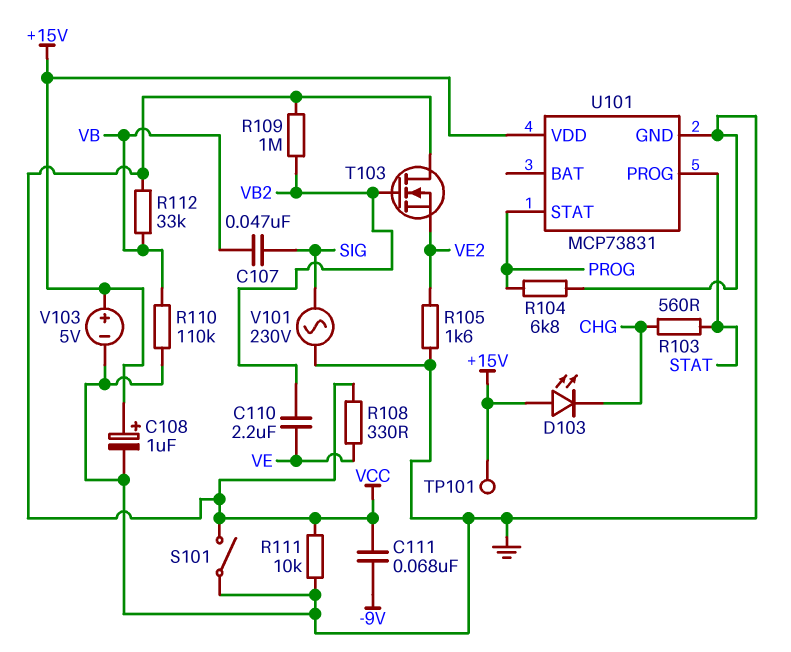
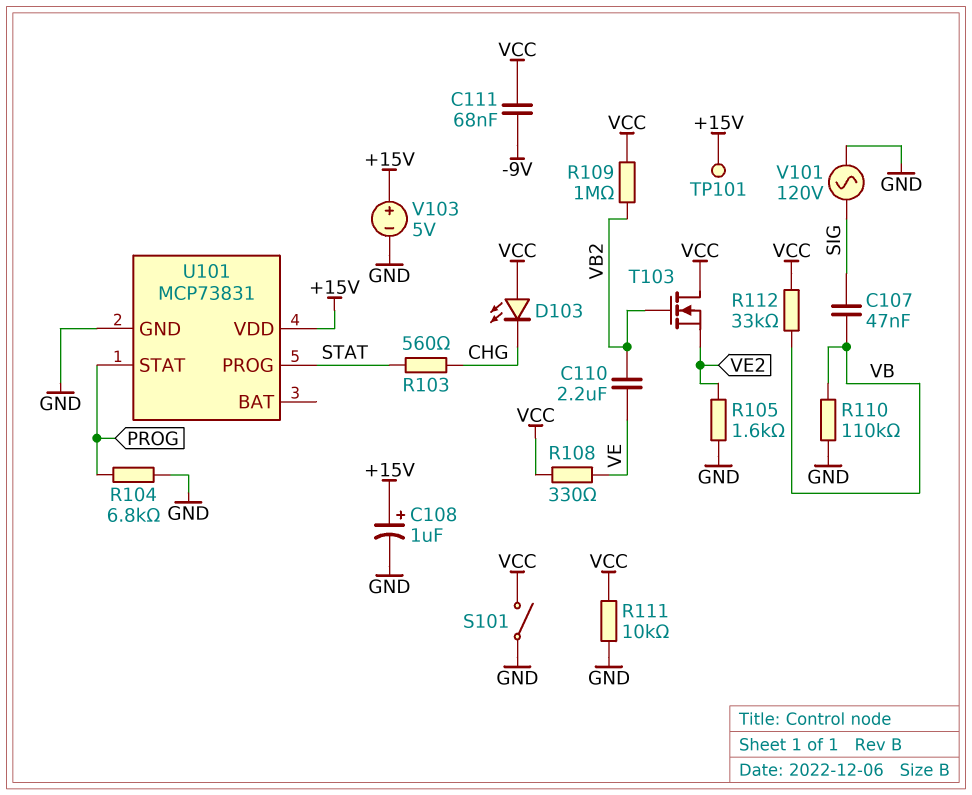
D103: LED (A +15V, K CHG) -> LED (A VCC, K CHG)
V101: AC 230V (GND, SIG) -> AC 120V (GND, SIG)

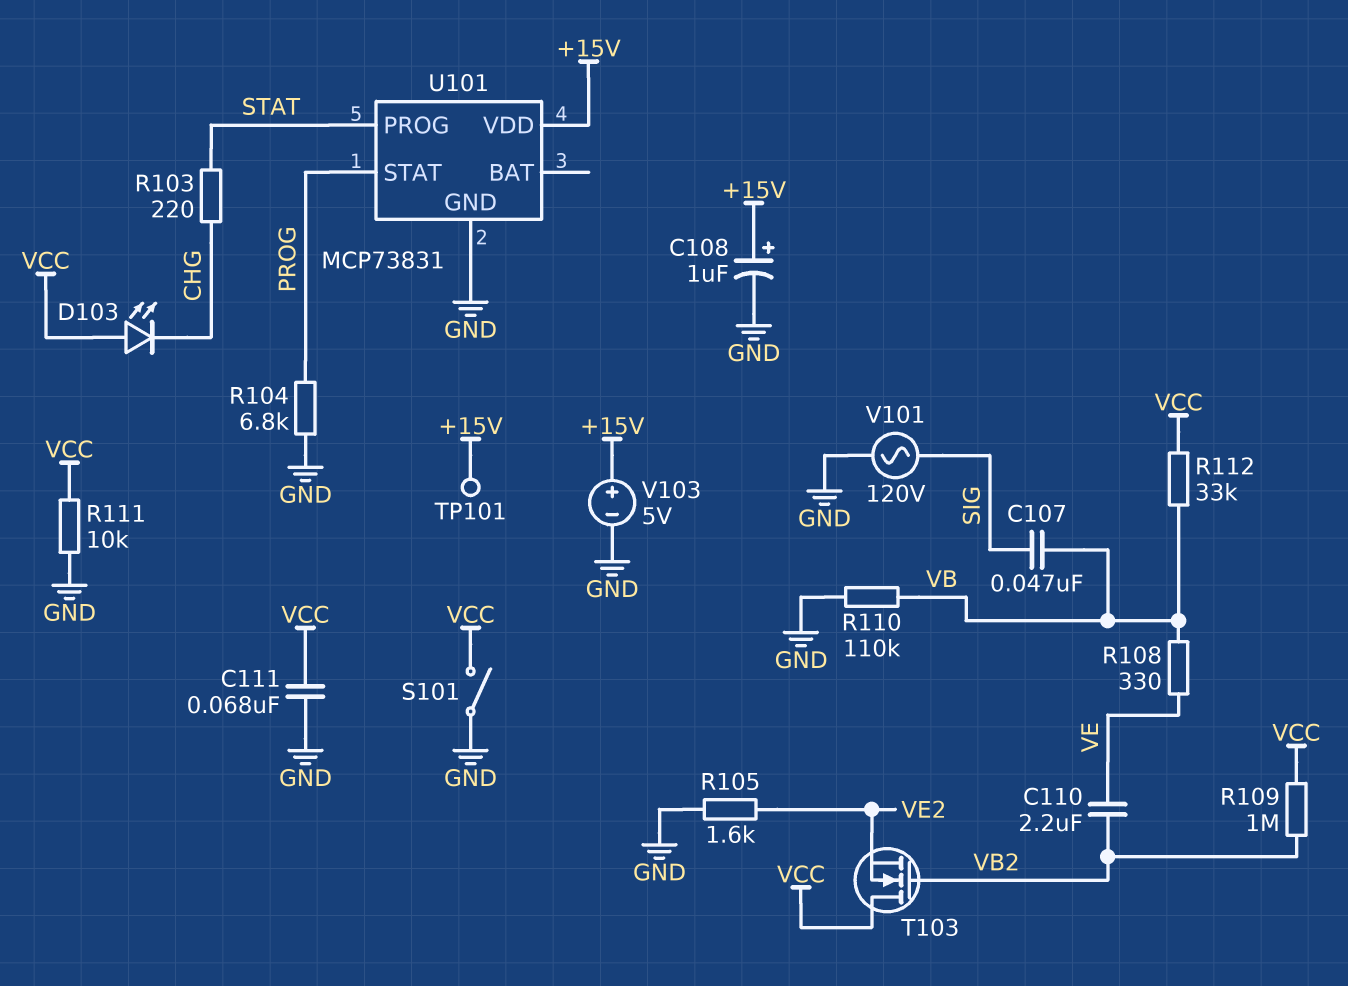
C111: 68nF (-9V, VCC) -> 68nF (GND, VCC)
R103: 560 (CHG, STAT) -> 220 (CHG, STAT)
R108: 330 (VCC, VE) -> 330 (VB, VE)

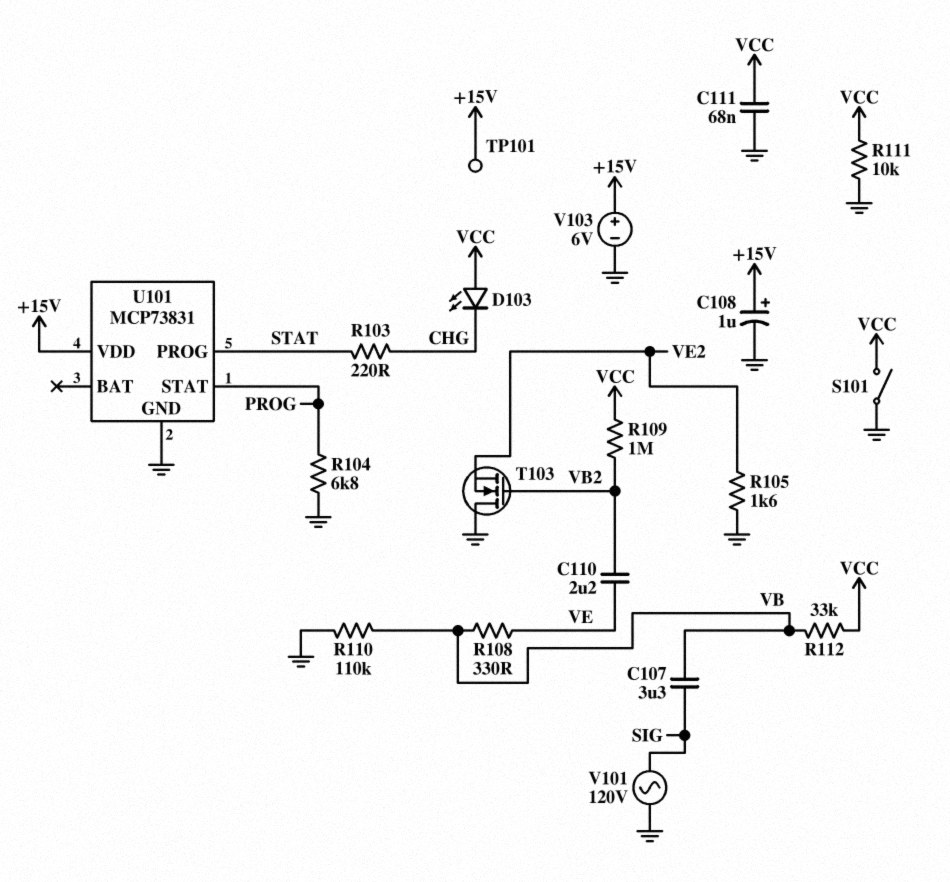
C107: 47nF (SIG, VB) -> 3.3uF (SIG, VB)
T103: NMOS (G VB2, D VCC, S VE2) -> NMOS (G VB2, D GND, S VE2)
V103: 5V (plus +15V, minus GND) -> 6V (plus +15V, minus GND)

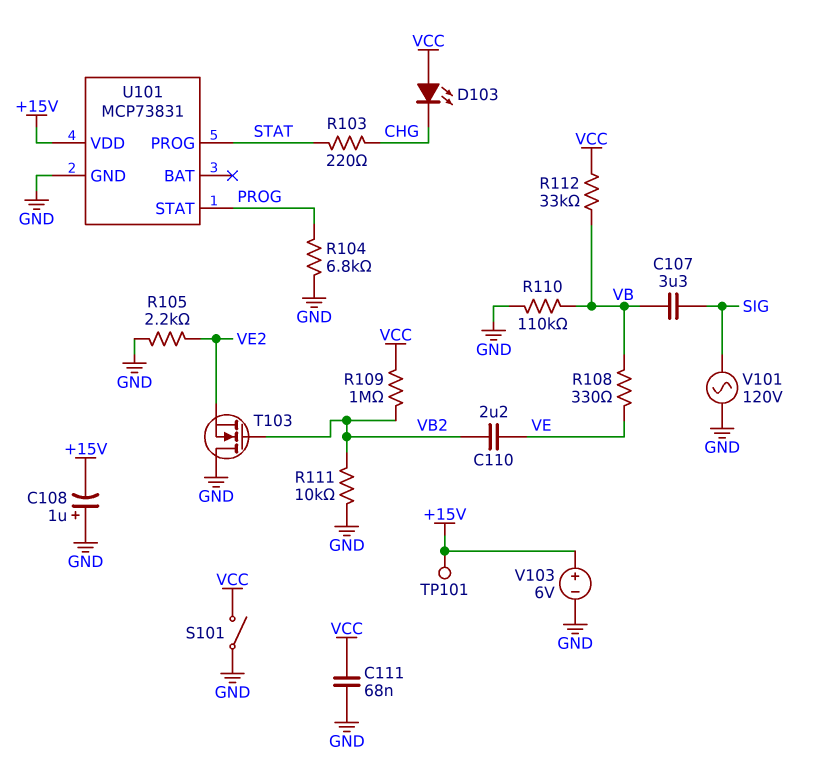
C108: 1uF (plus +15V, minus GND) -> 1uF (plus GND, minus +15V)
R105: 1.6k (GND, VE2) -> 2.2k (GND, VE2)
R111: 10k (GND, VCC) -> 10k (GND, VB2)

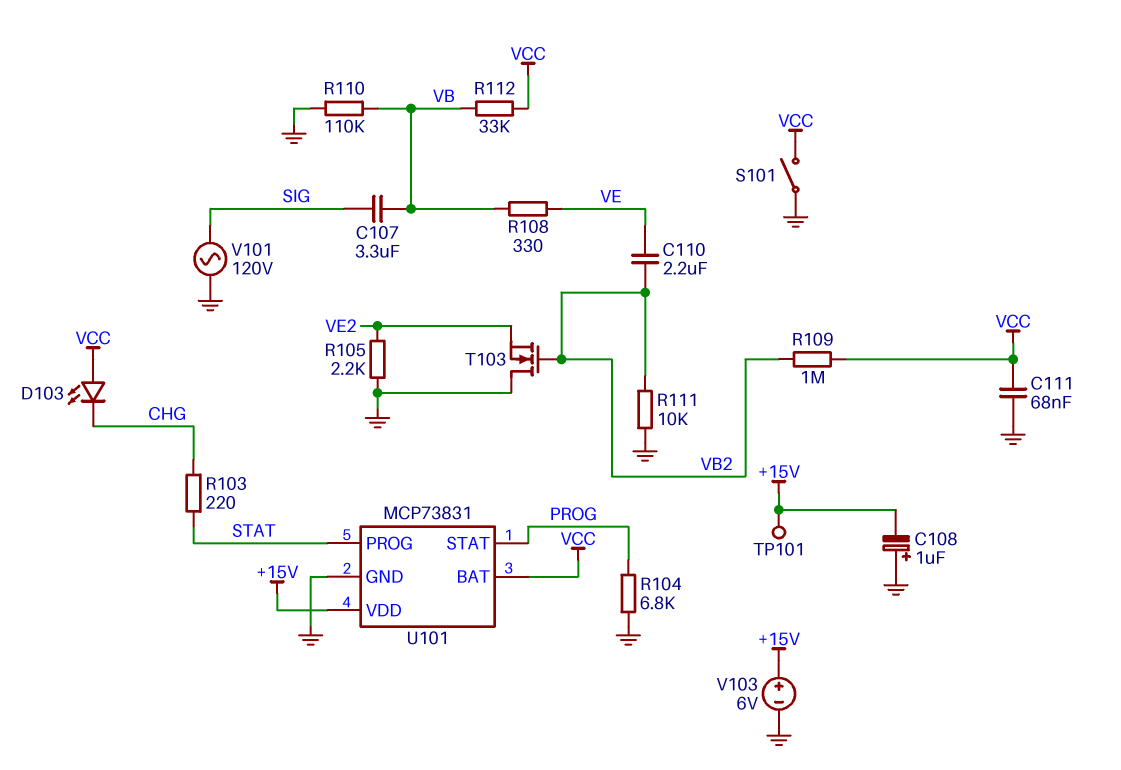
U101 pin BAT: none -> VCC

